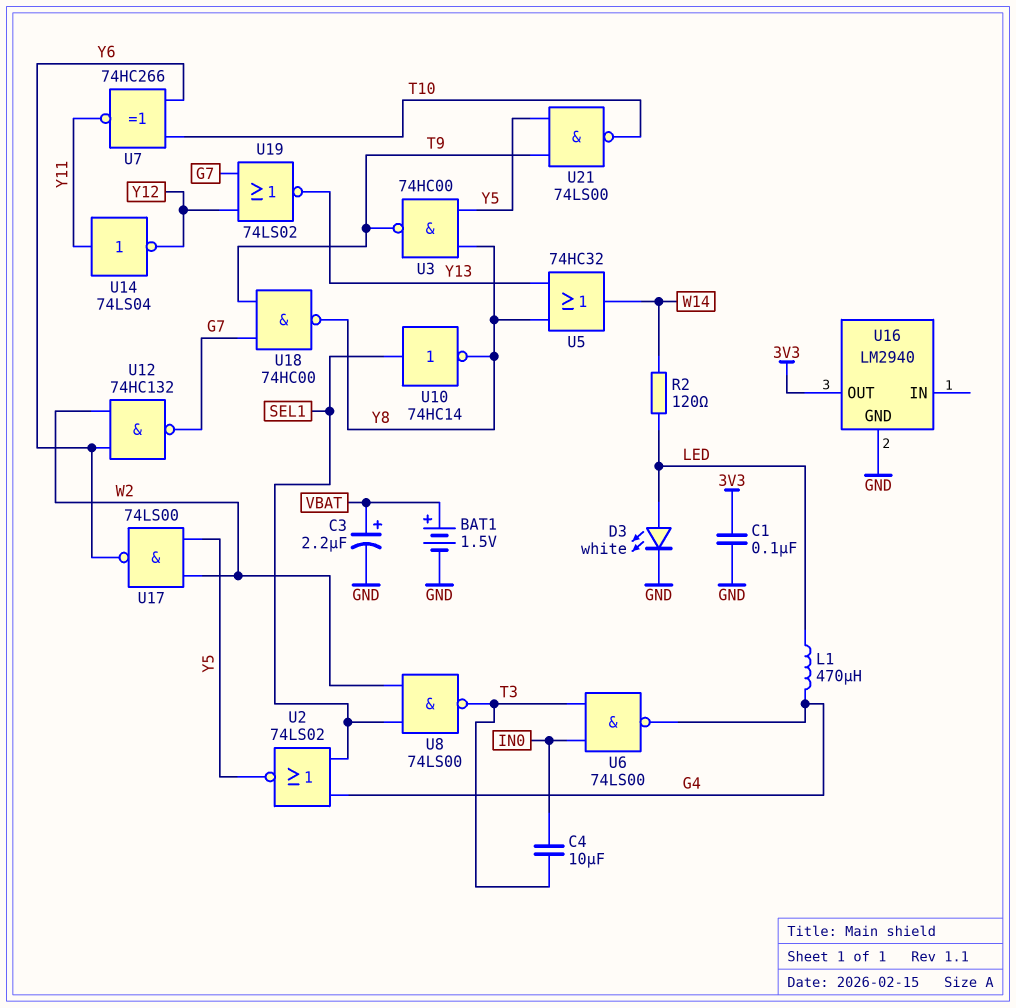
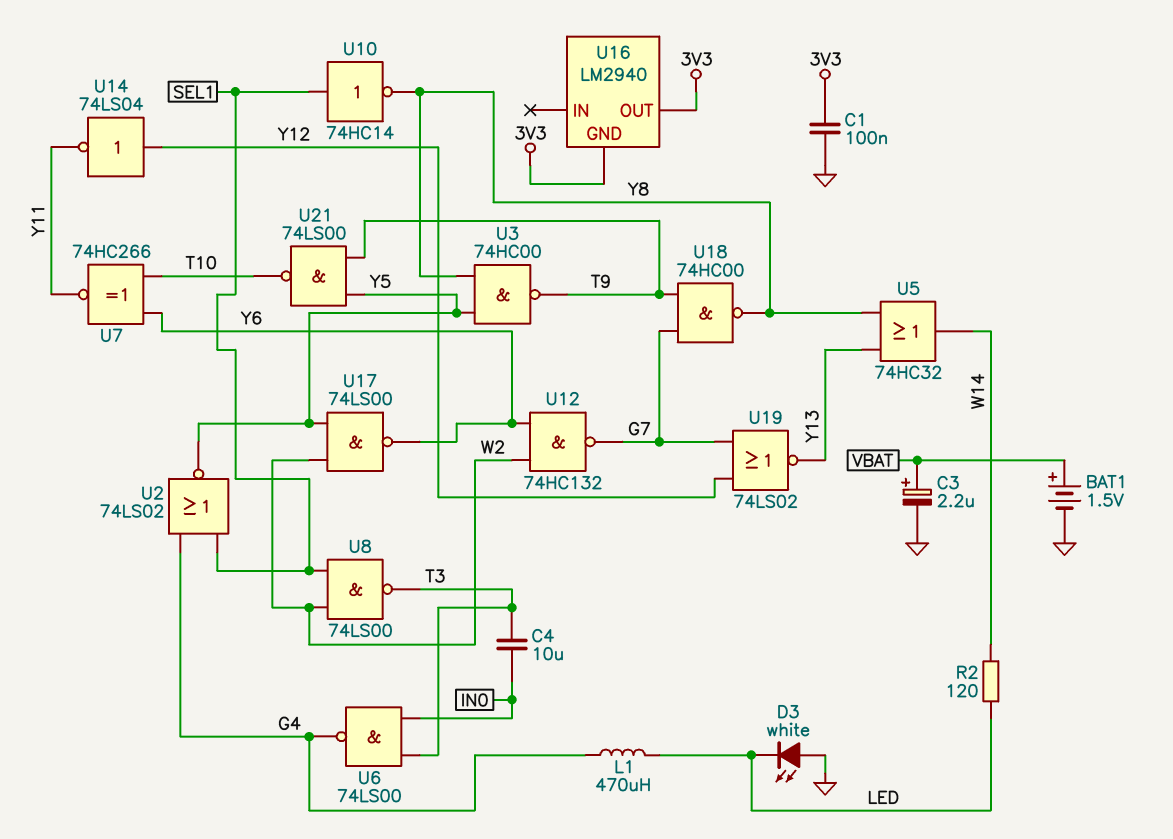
D3: LED white (A LED, K GND) -> LED white (A GND, K LED)
U14: NOT 74LS04 (in Y11, out Y12) -> NOT 74LS04 (in Y12, out Y11)
U16 pin GND: GND -> 3V3

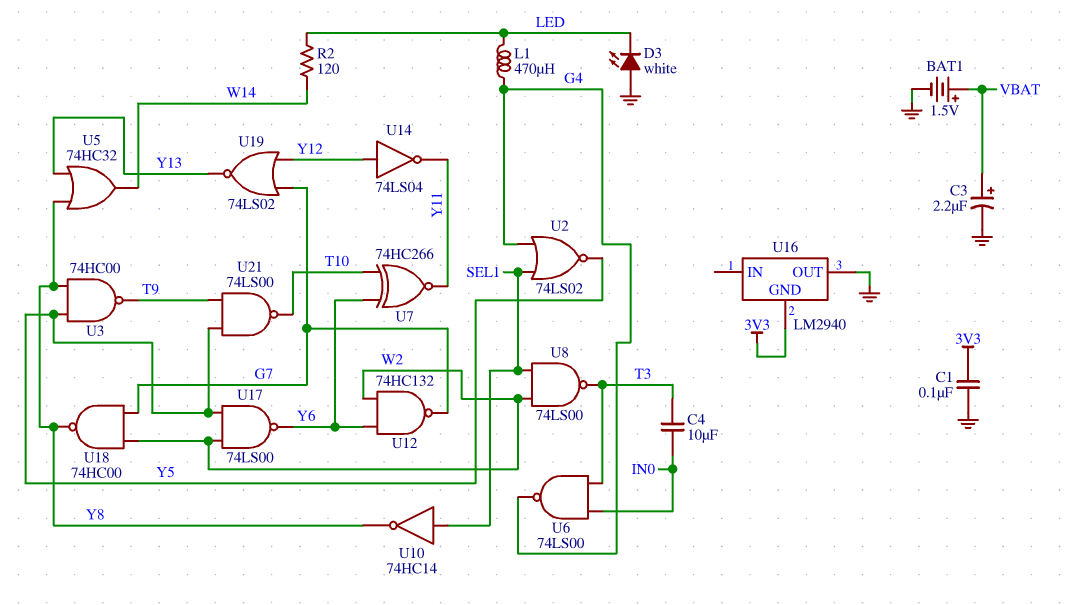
U16 pin OUT: 3V3 -> GND
U18: NAND 74HC00 (in G7, in T9, out Y8) -> NAND 74HC00 (in G7, in W2, out Y8)

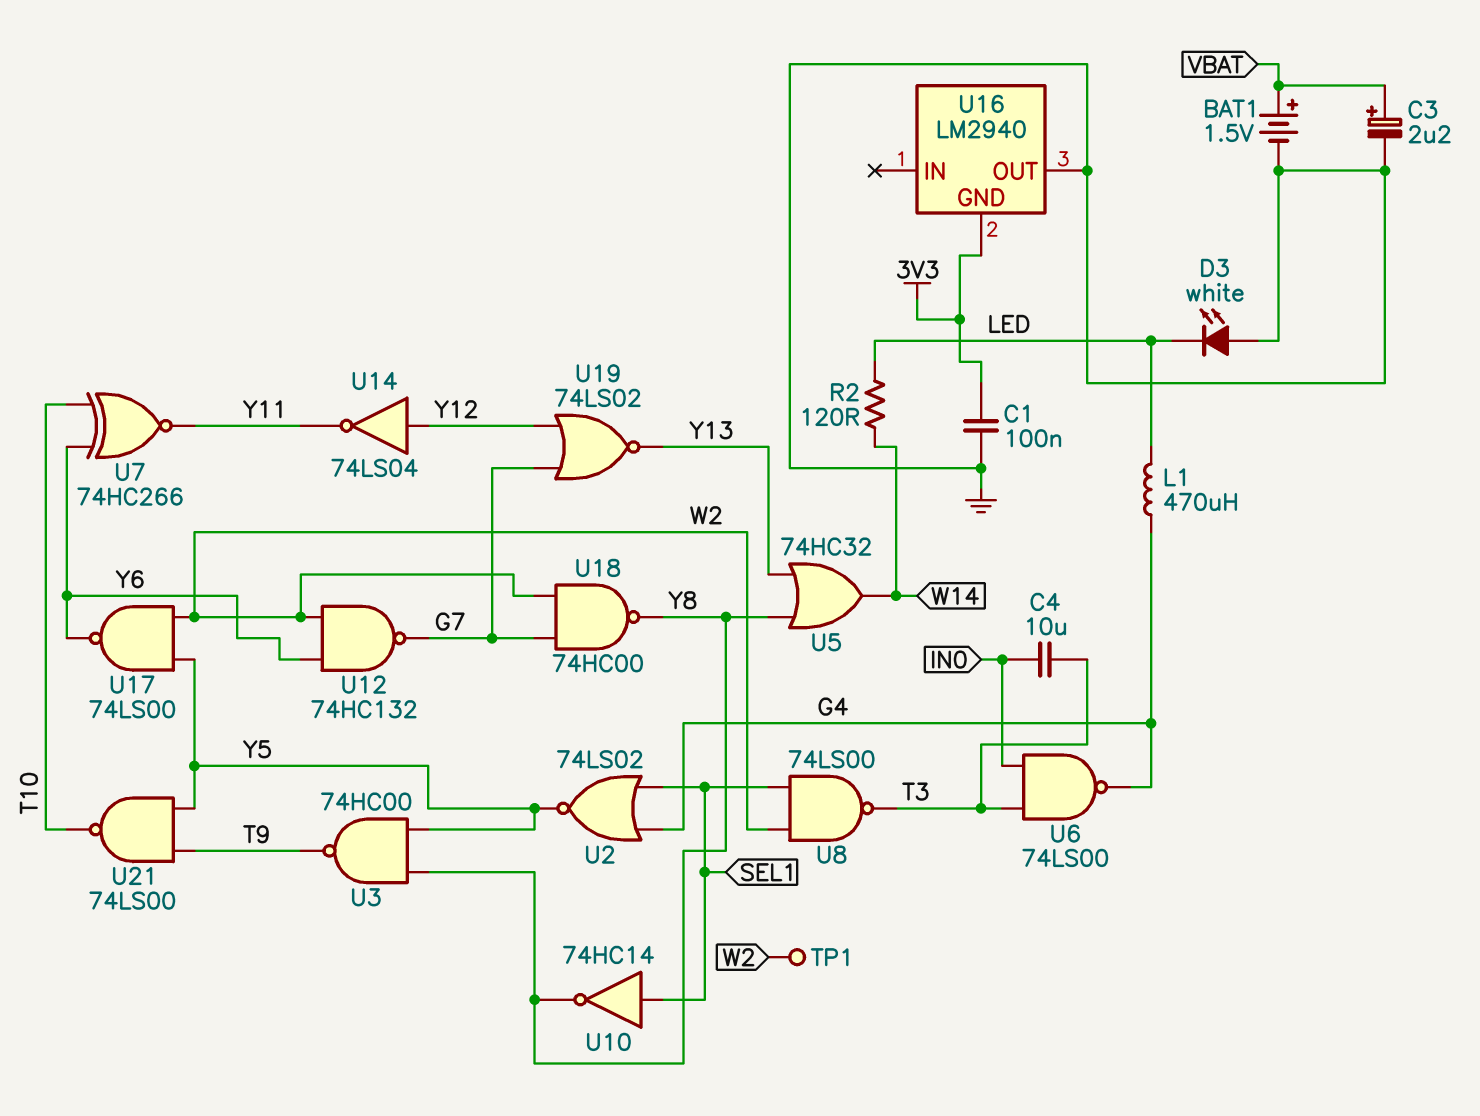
TP1: none -> test point (W2)

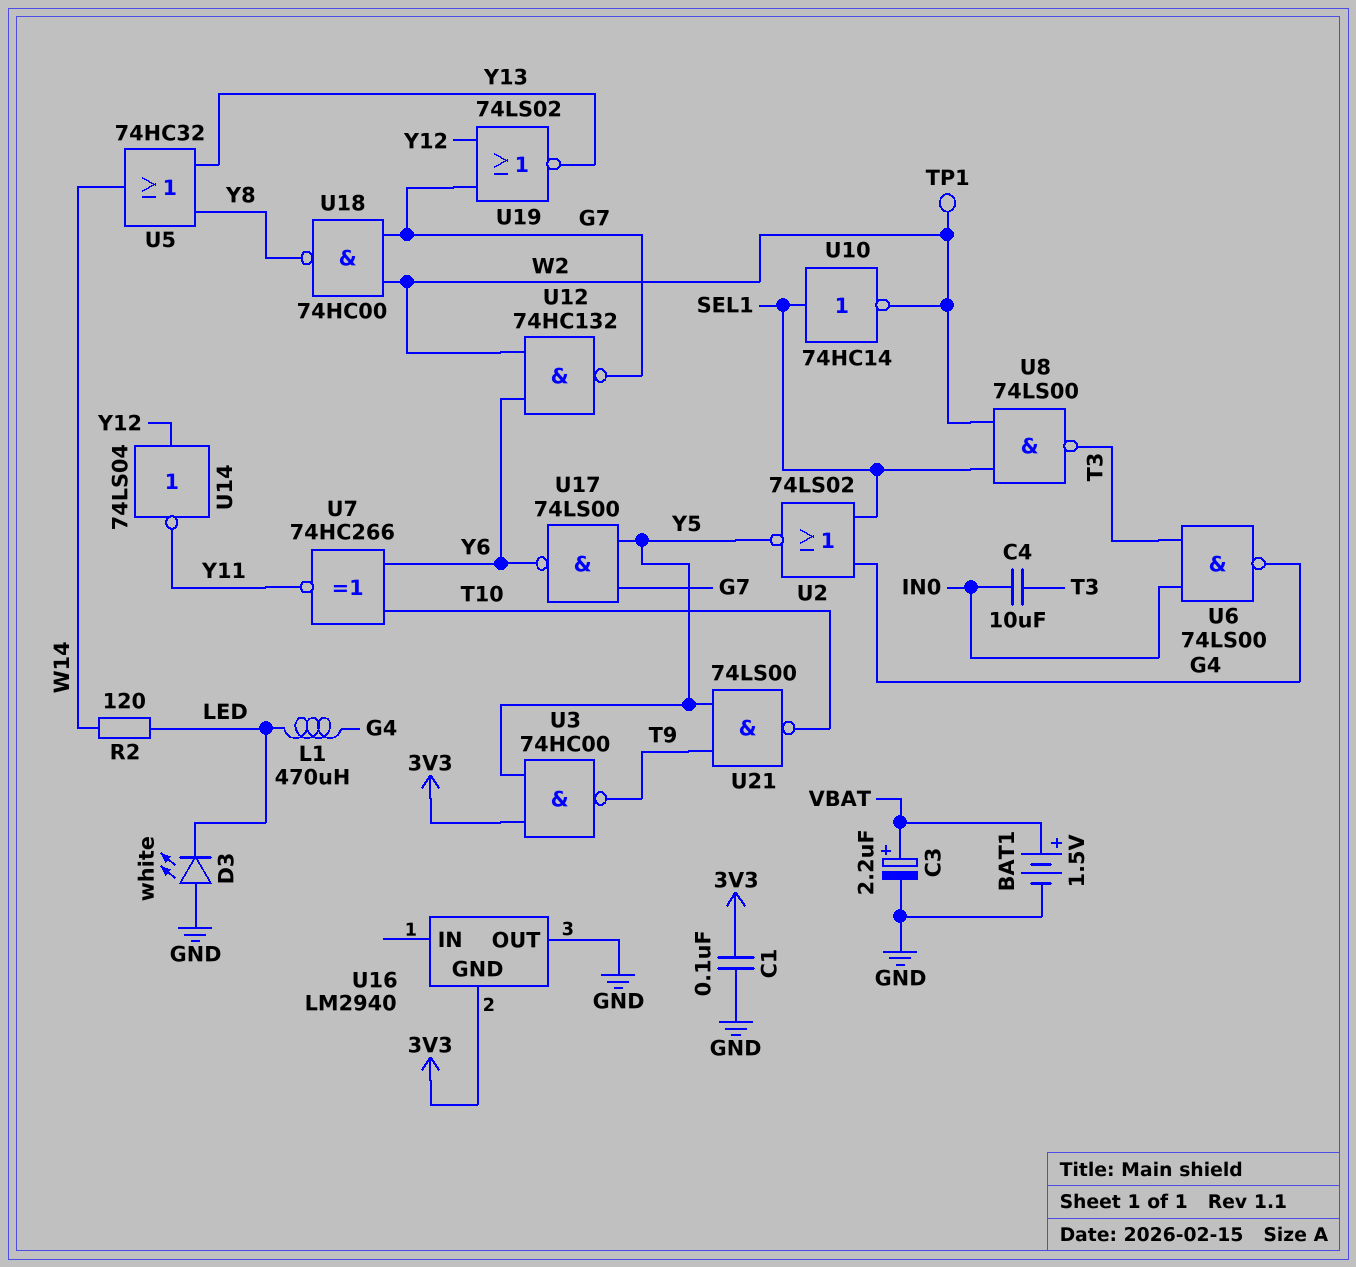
U3: NAND 74HC00 (in Y5, in Y8, out T9) -> NAND 74HC00 (in 3V3, in Y5, out T9)
U10: NOT 74HC14 (in SEL1, out Y8) -> NOT 74HC14 (in SEL1, out W2)
U17: NAND 74LS00 (in W2, in Y5, out Y6) -> NAND 74LS00 (in G7, in Y5, out Y6)

